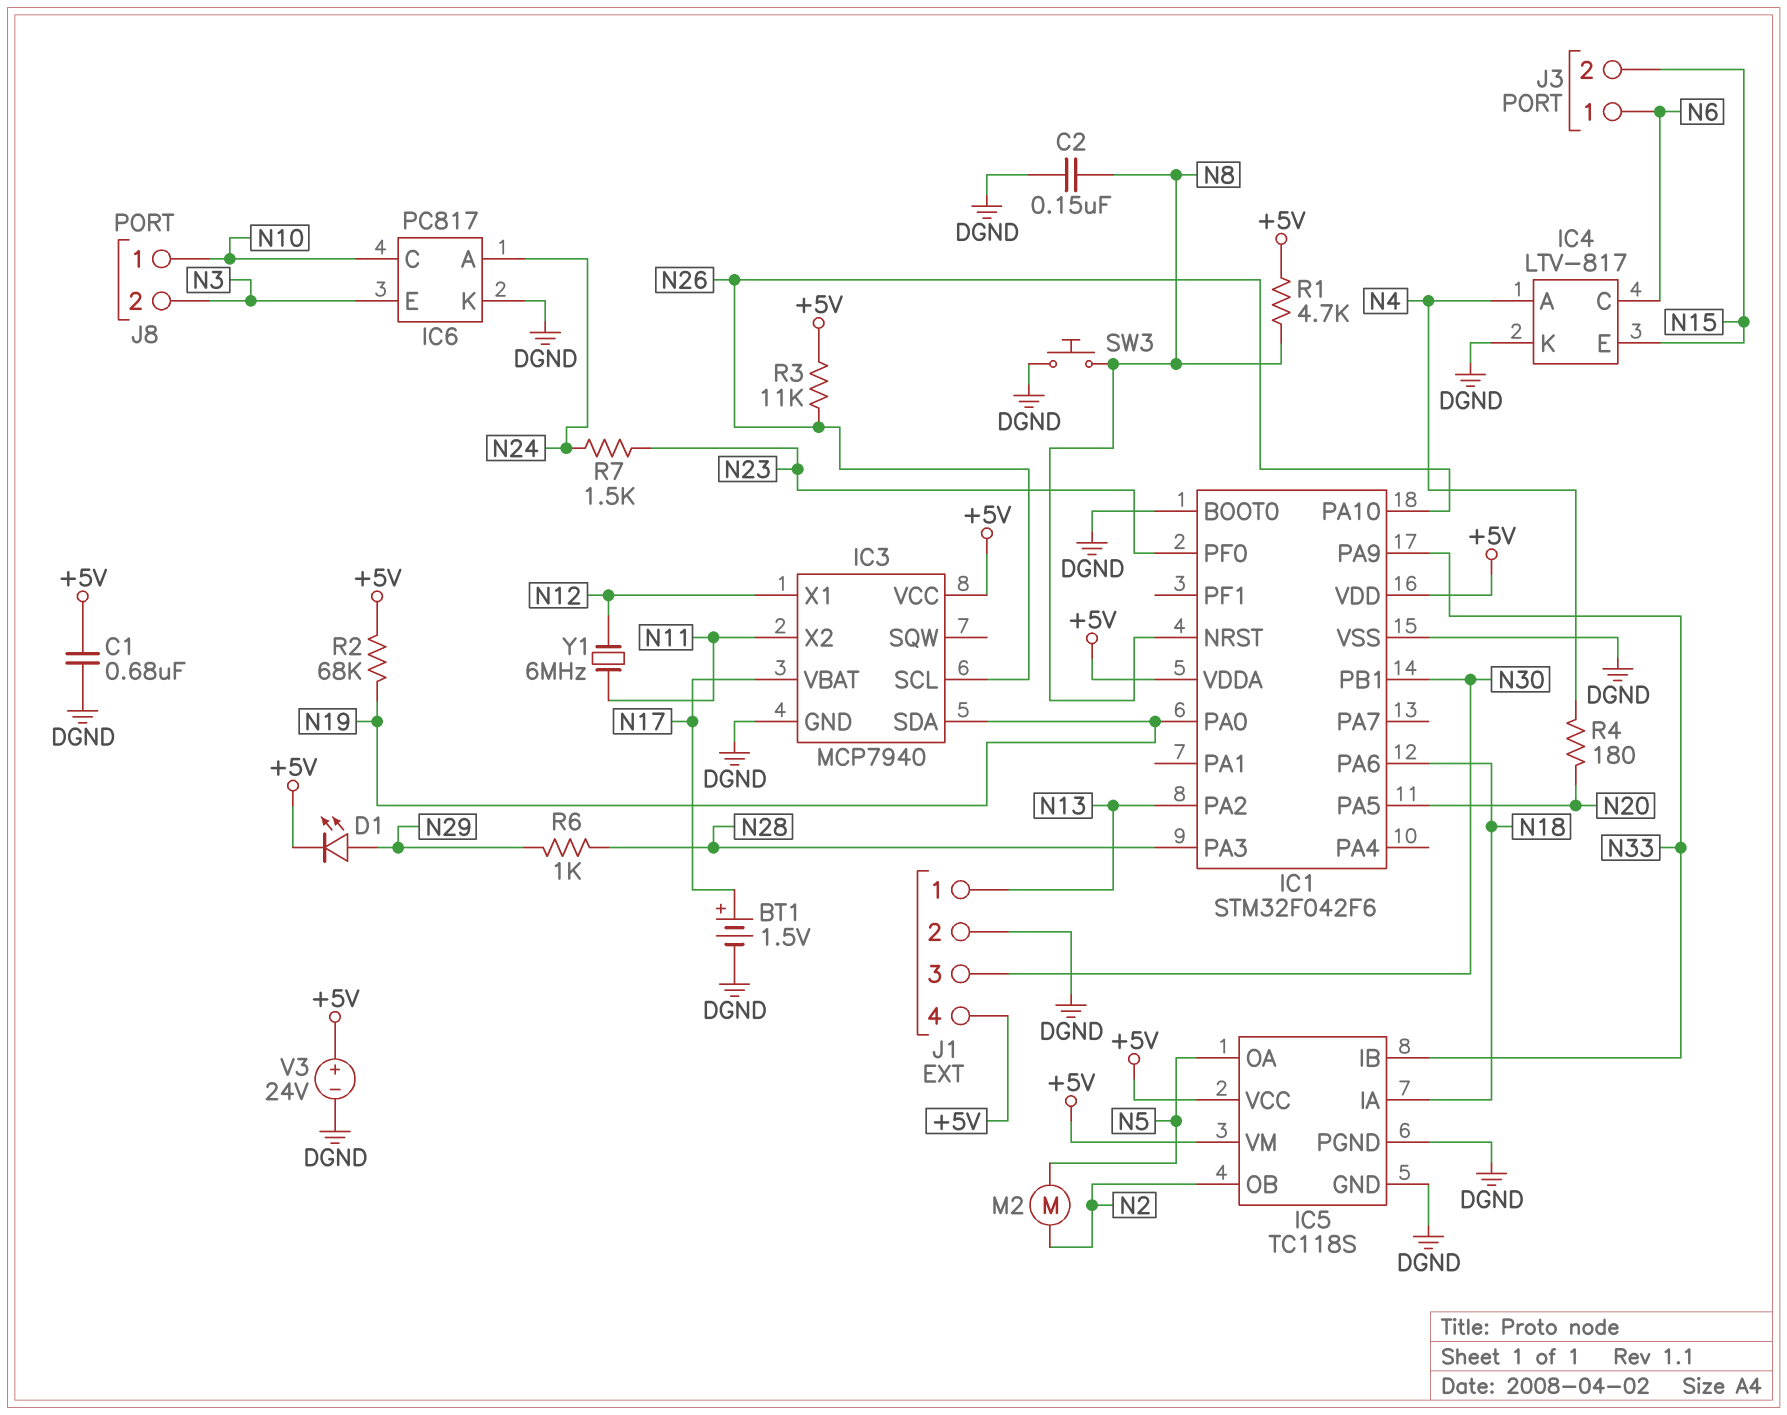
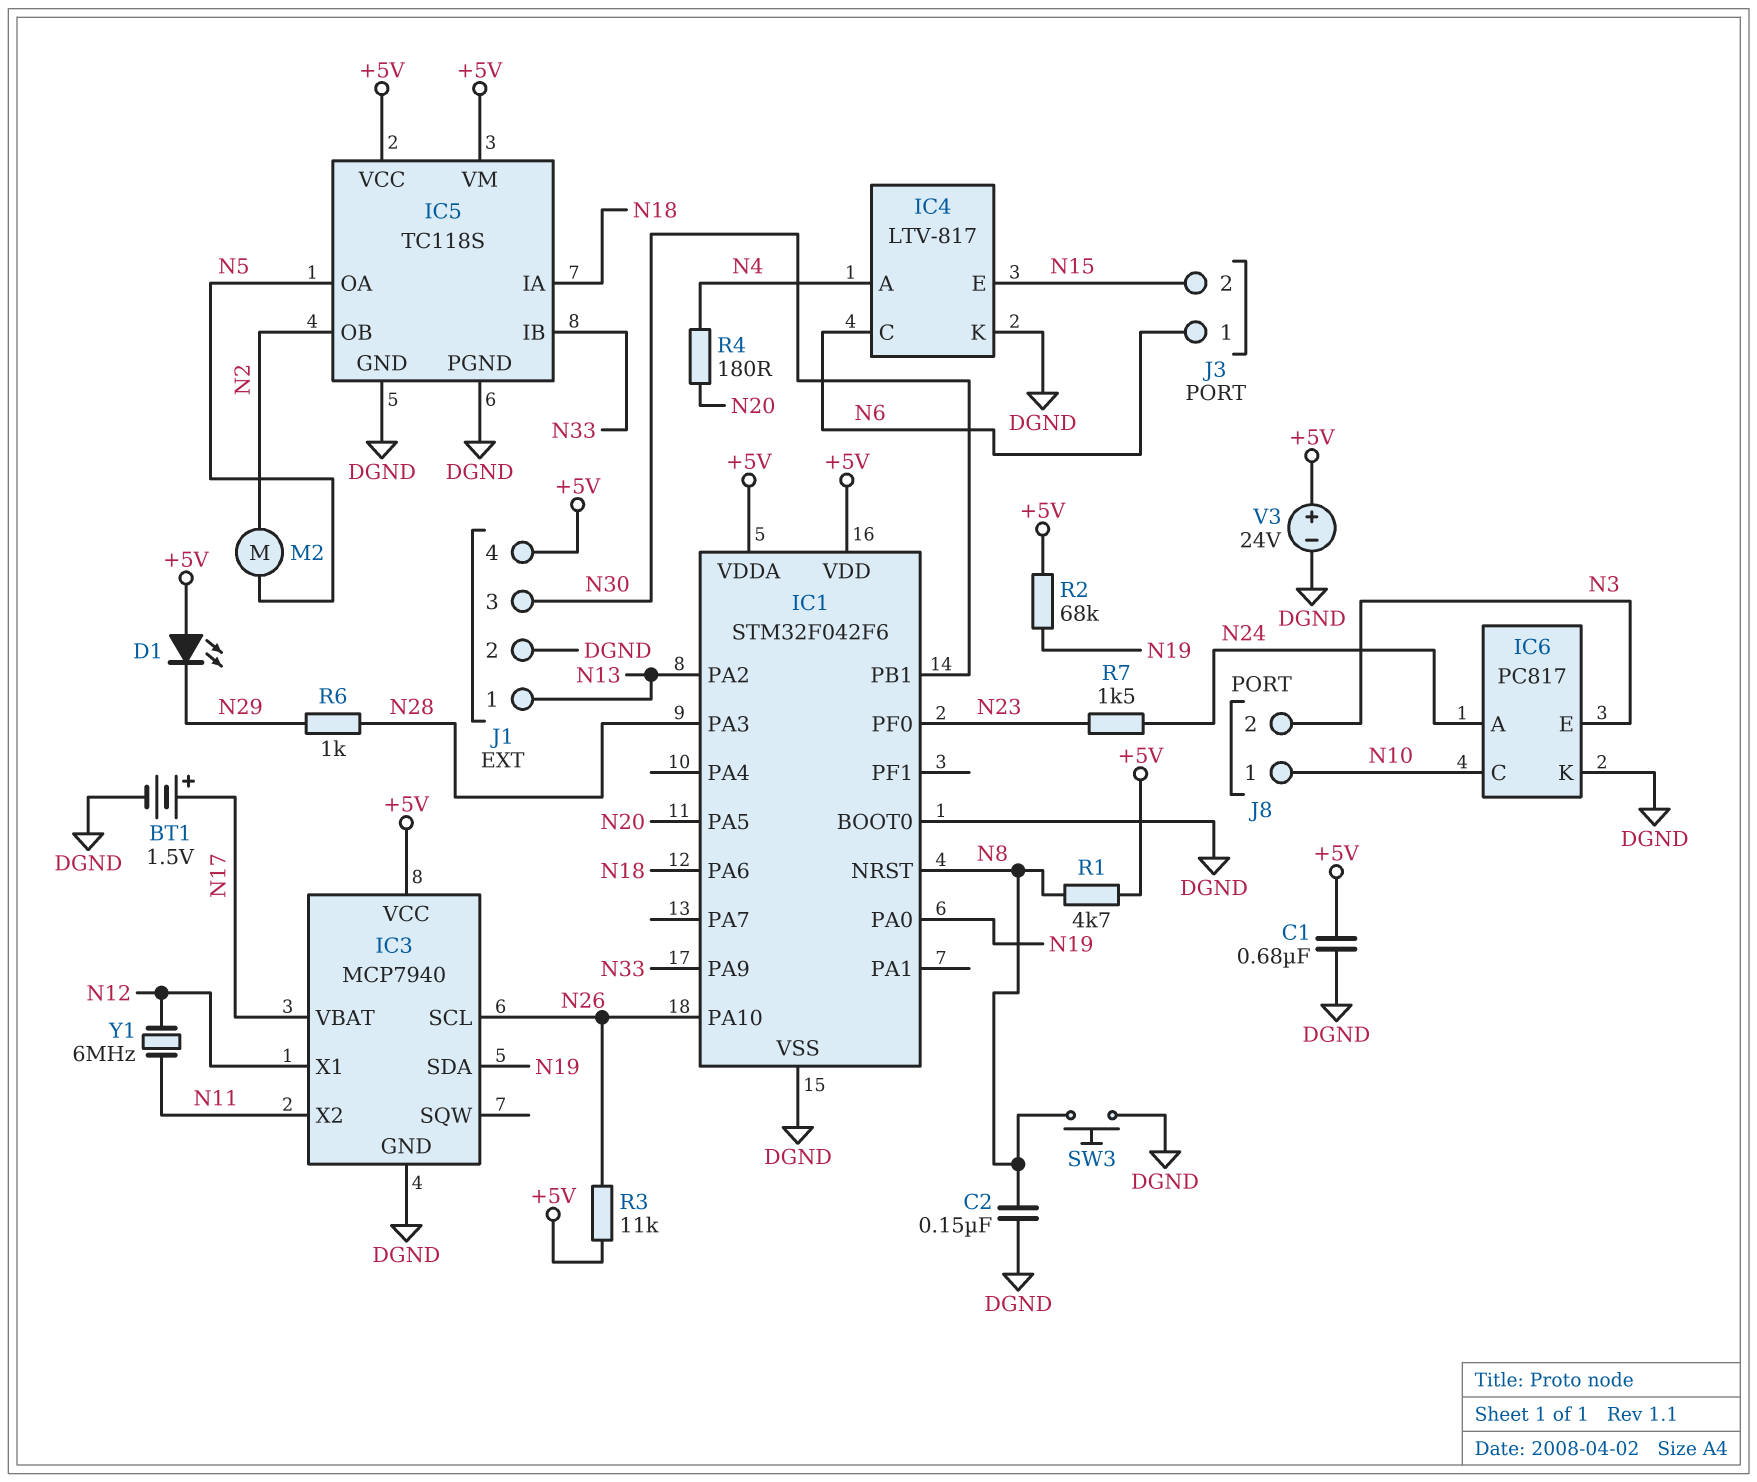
D1: LED (A N29, K +5V) -> LED (A +5V, K N29)

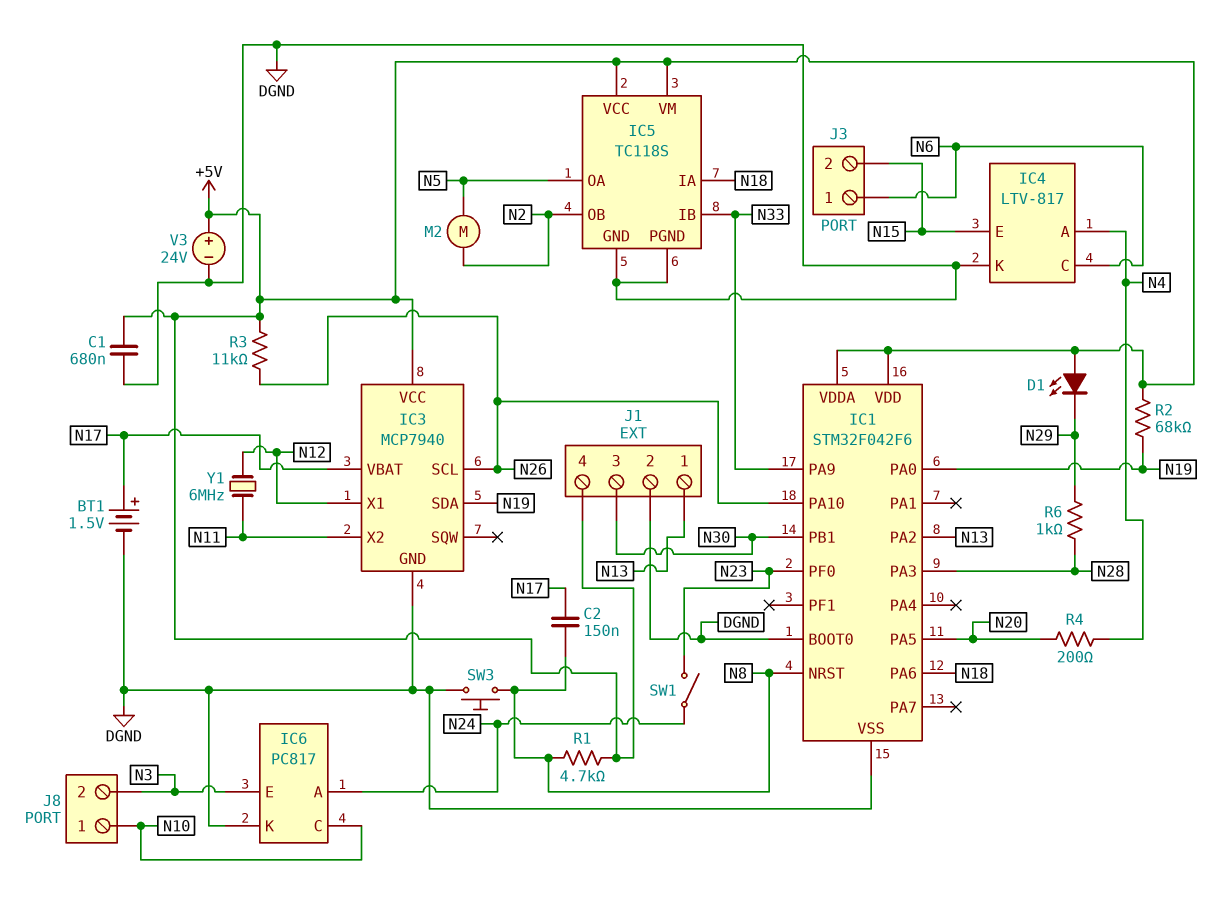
C2: 150nF (DGND, N8) -> 150nF (N8, N17)
R4: 180 (N4, N20) -> 200 (N4, N20)
R7: 1.5k (N23, N24) -> none
SW1: none -> switch (N23, N24)

